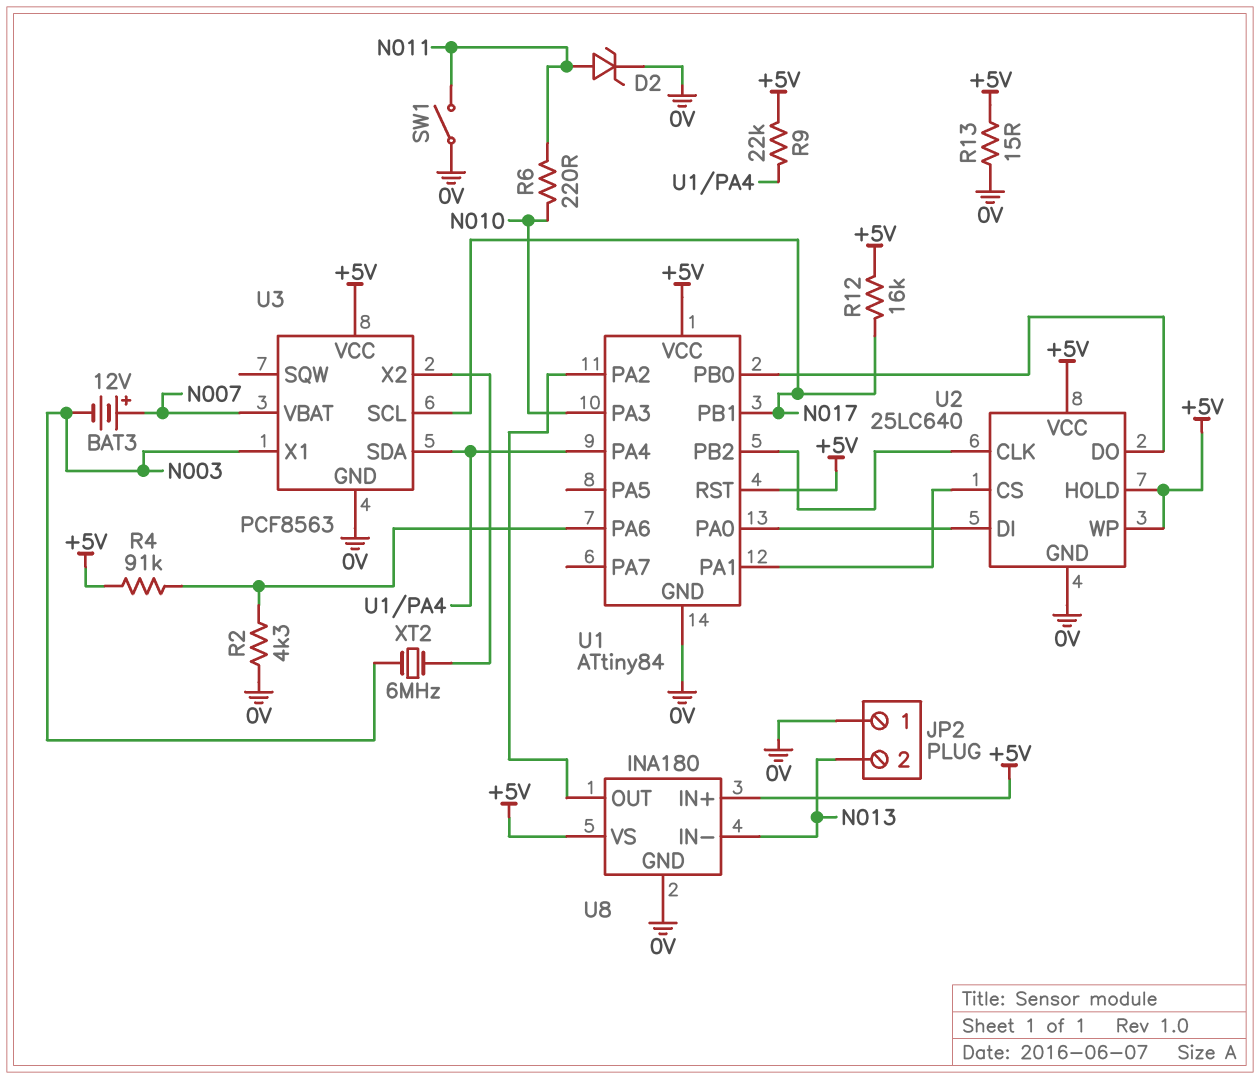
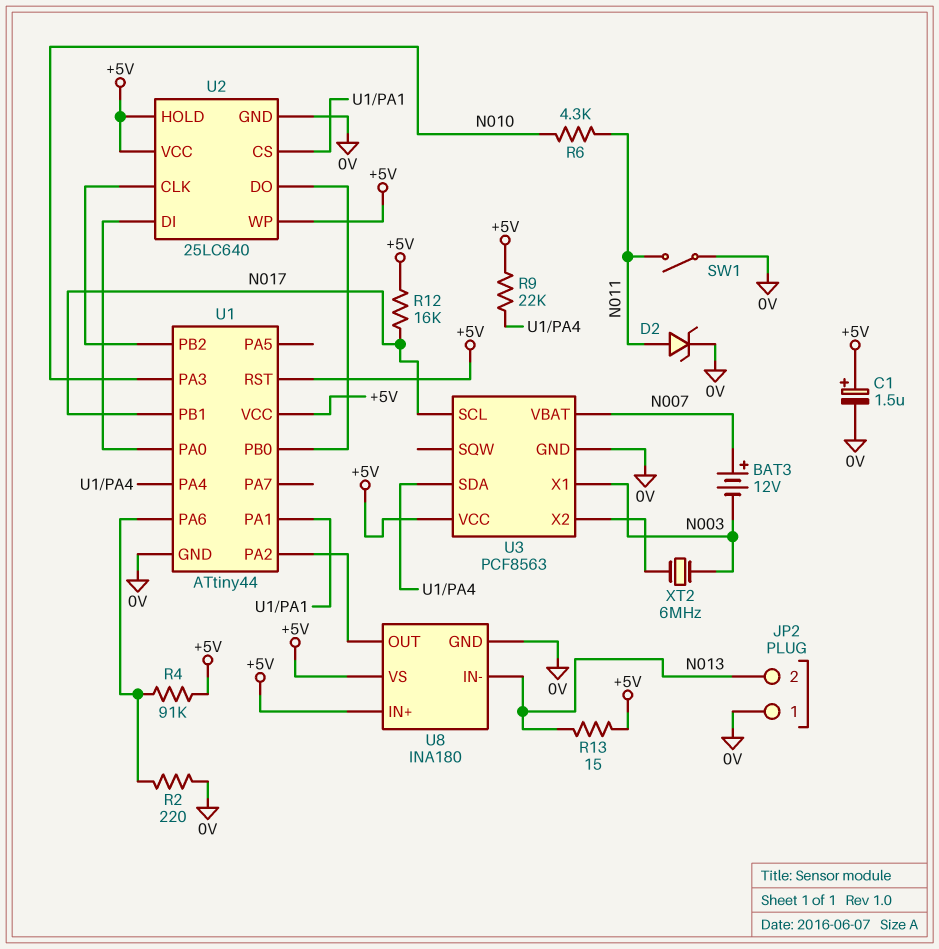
C1: none -> 1.5uF (plus +5V, minus 0V)
R2: 4.3k (0V, U1/PA6) -> 220 (0V, U1/PA6)
R6: 220 (N010, N011) -> 4.3k (N010, N011)
R13: 15 (+5V, 0V) -> 15 (+5V, N013)
U1: ATtiny84 -> ATtiny44

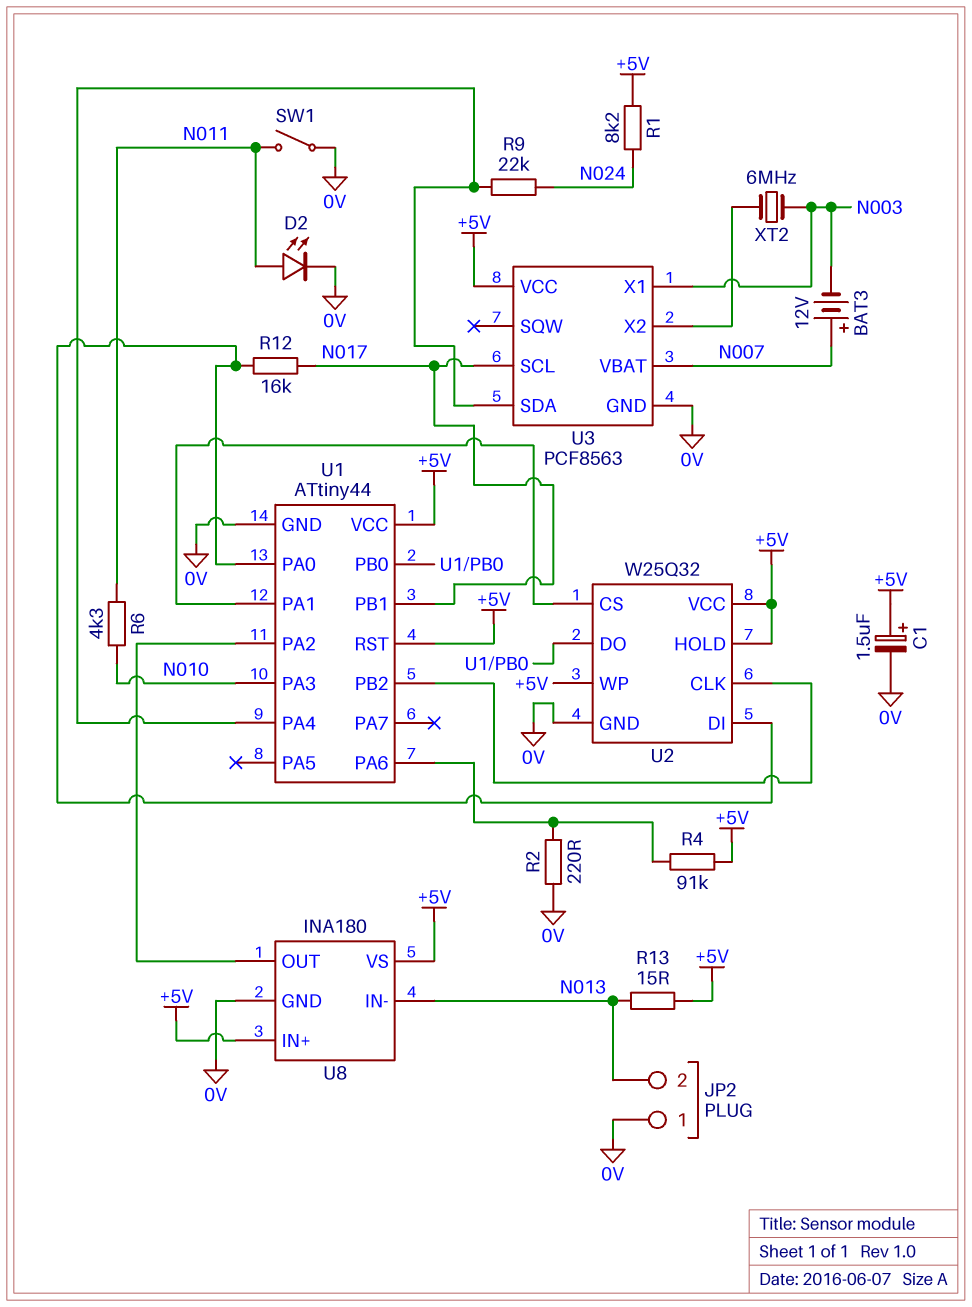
D2: zener (A N011, K 0V) -> LED (A N011, K 0V)
R1: none -> 8.2k (+5V, N024)
R9: 22k (+5V, U1/PA4) -> 22k (N024, U1/PA4)
R12: 16k (+5V, N017) -> 16k (N017, U1/PA0)
U2: 25LC640 -> W25Q32

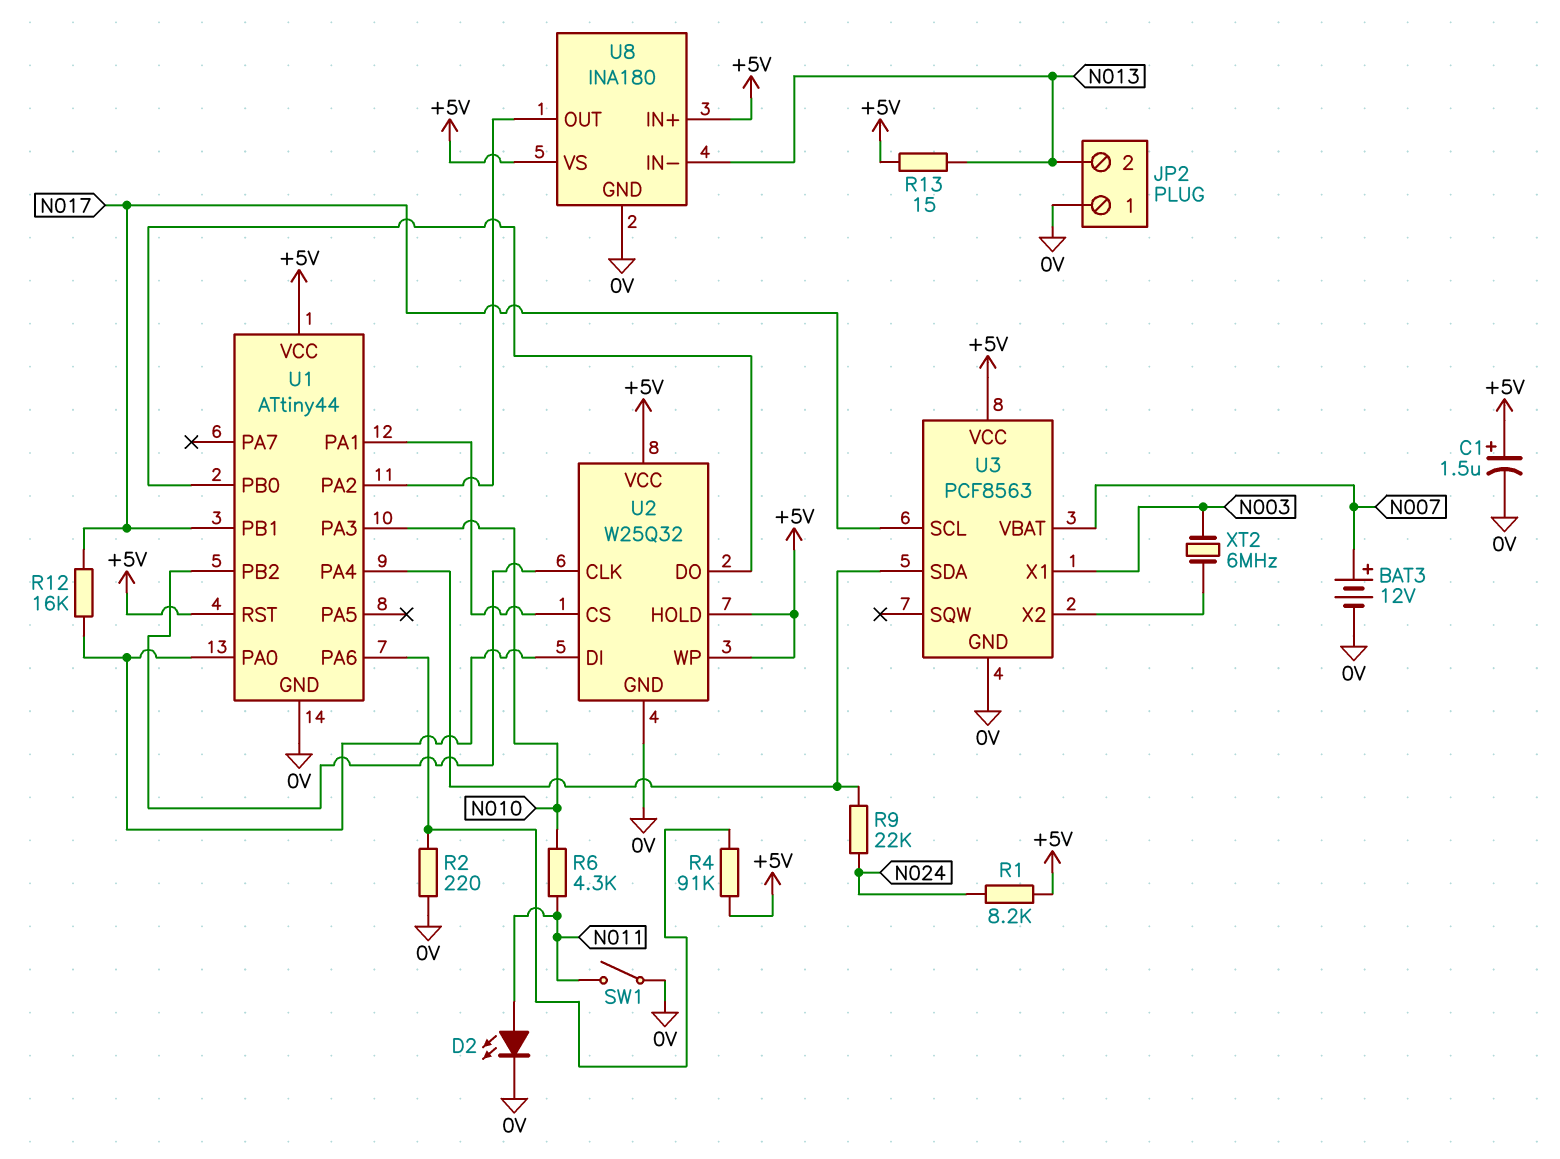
BAT3: 12V (plus N007, minus N003) -> 12V (plus N007, minus 0V)

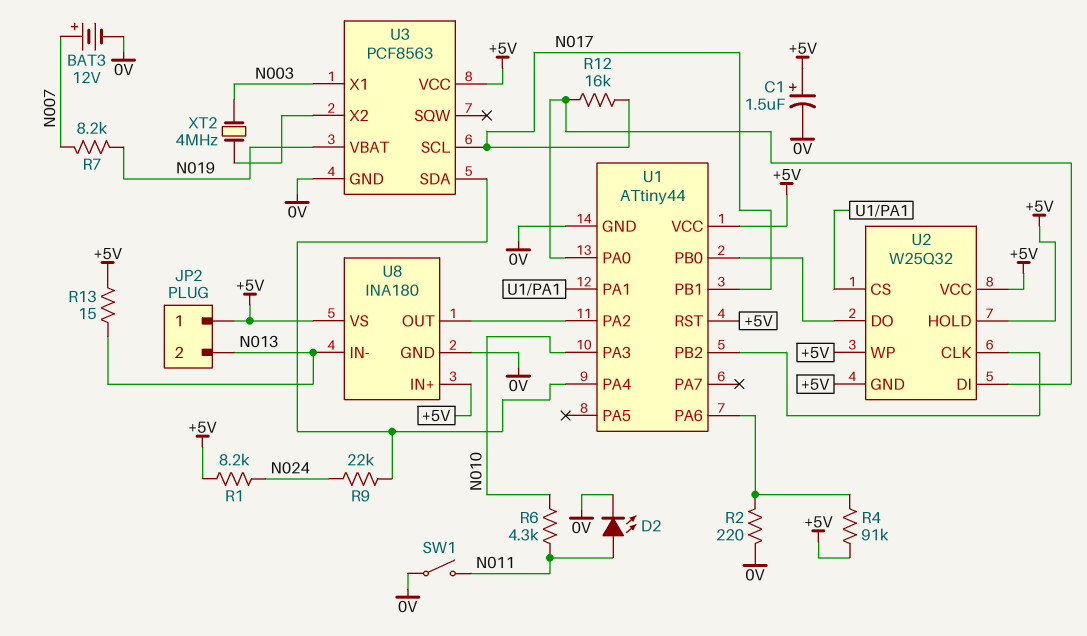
JP2 pin 1: 0V -> +5V
R7: none -> 8.2k (N007, N019)
U2 pin GND: 0V -> +5V
U3 pin VBAT: N007 -> N019
XT2: 6MHz (N003, U3/X2) -> 4MHz (N003, U3/X2)

